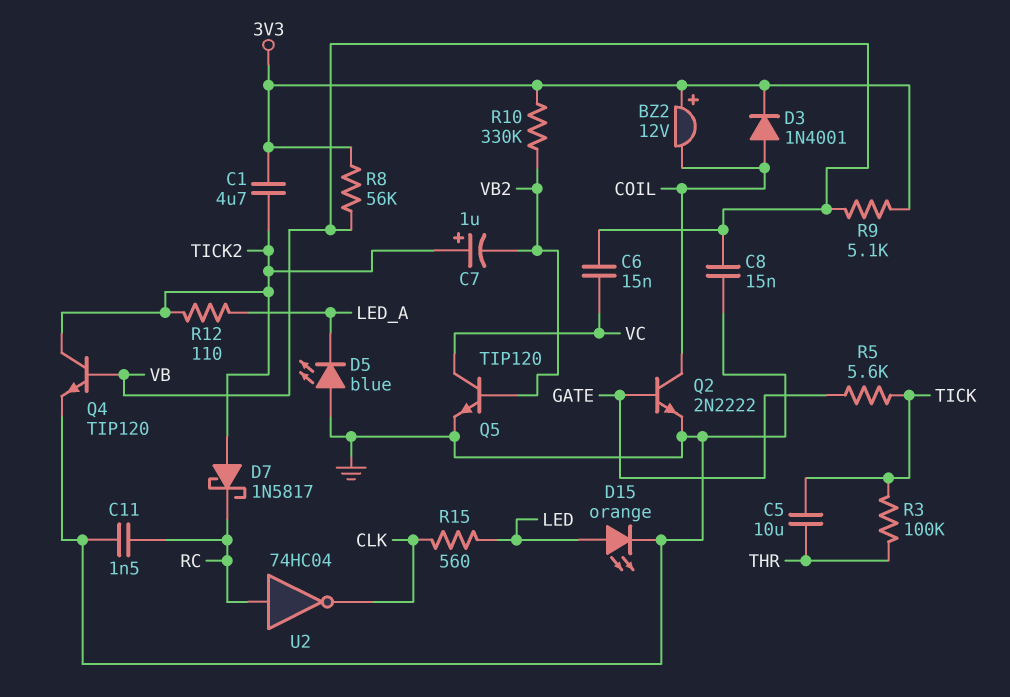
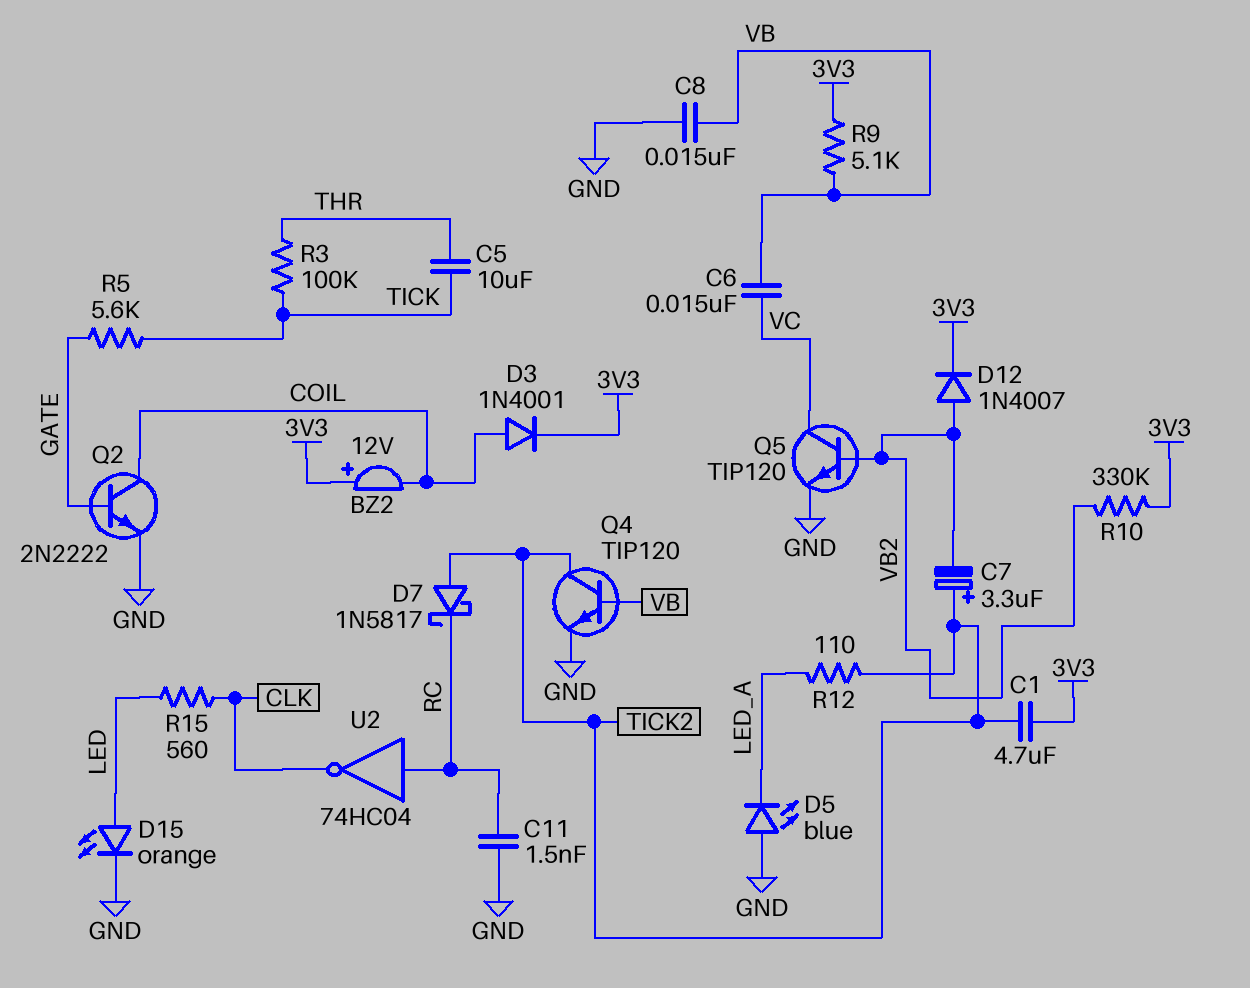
C7: 1uF (plus TICK2, minus VB2) -> 3.3uF (plus TICK2, minus VB2)
D12: none -> diode 1N4007 (A VB2, K 3V3)
R8: 56k (3V3, VB) -> none

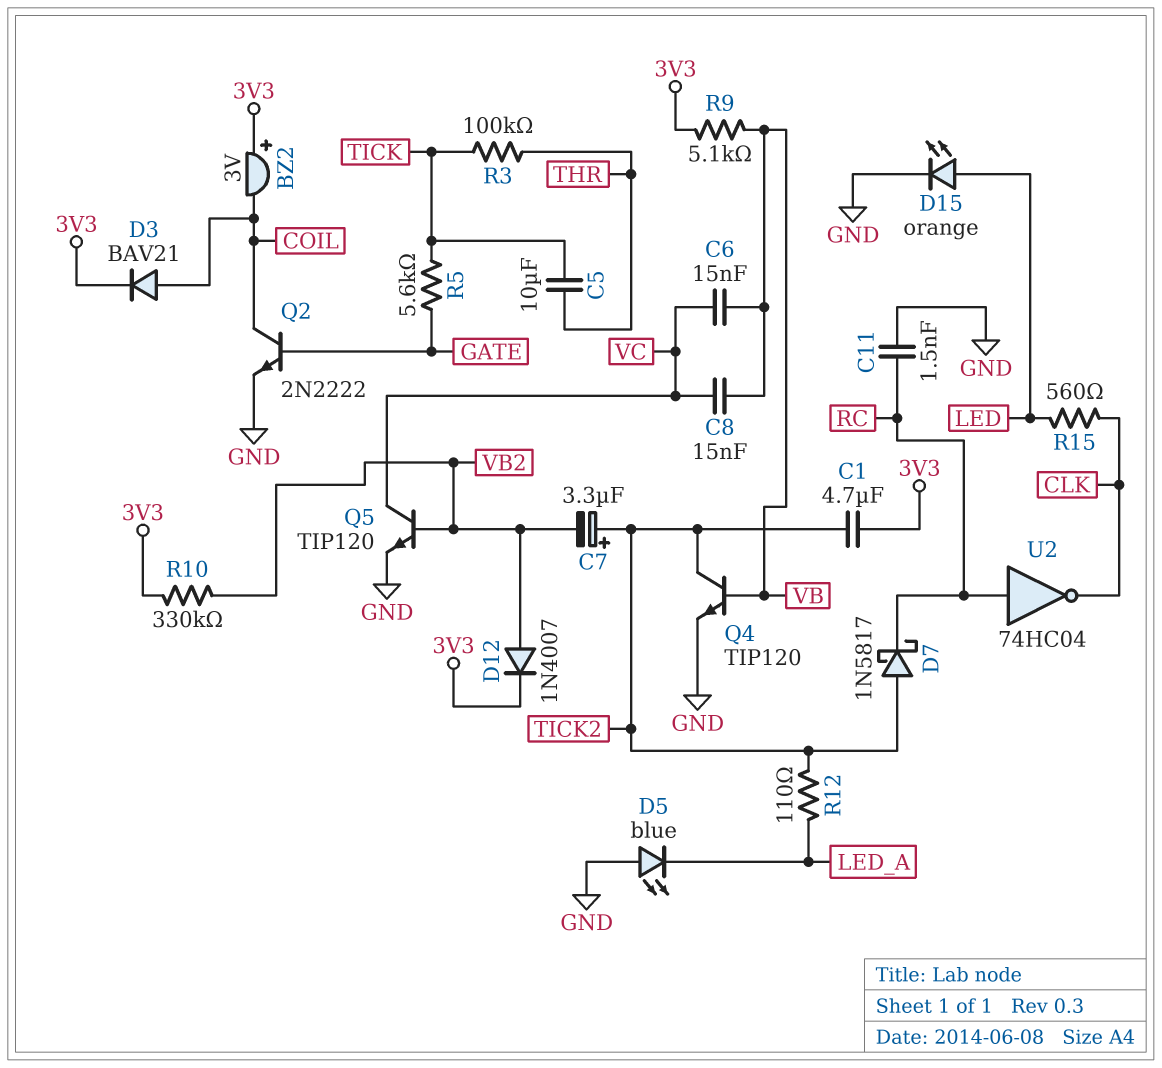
BZ2: buzzer 12V (plus 3V3, minus COIL) -> buzzer 3V (plus 3V3, minus COIL)
C8: 15nF (GND, VB) -> 15nF (VB, VC)
D3: diode 1N4001 (A COIL, K 3V3) -> diode BAV21 (A COIL, K 3V3)

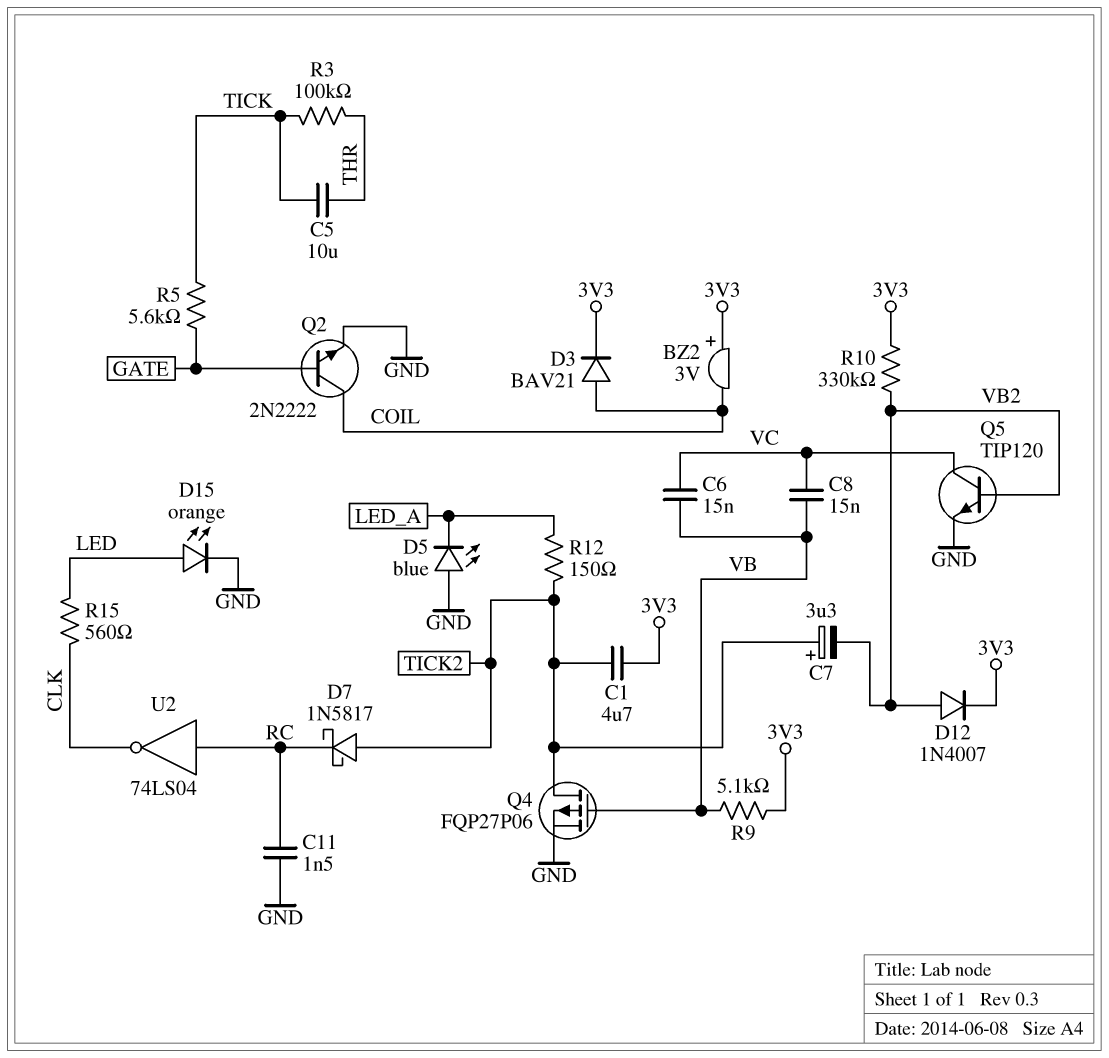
Q4: NPN TIP120 (B VB, C TICK2, E GND) -> PMOS FQP27P06 (G VB, D TICK2, S GND)
R12: 110 (LED_A, TICK2) -> 150 (LED_A, TICK2)
U2: NOT 74HC04 (in RC, out CLK) -> NOT 74LS04 (in RC, out CLK)

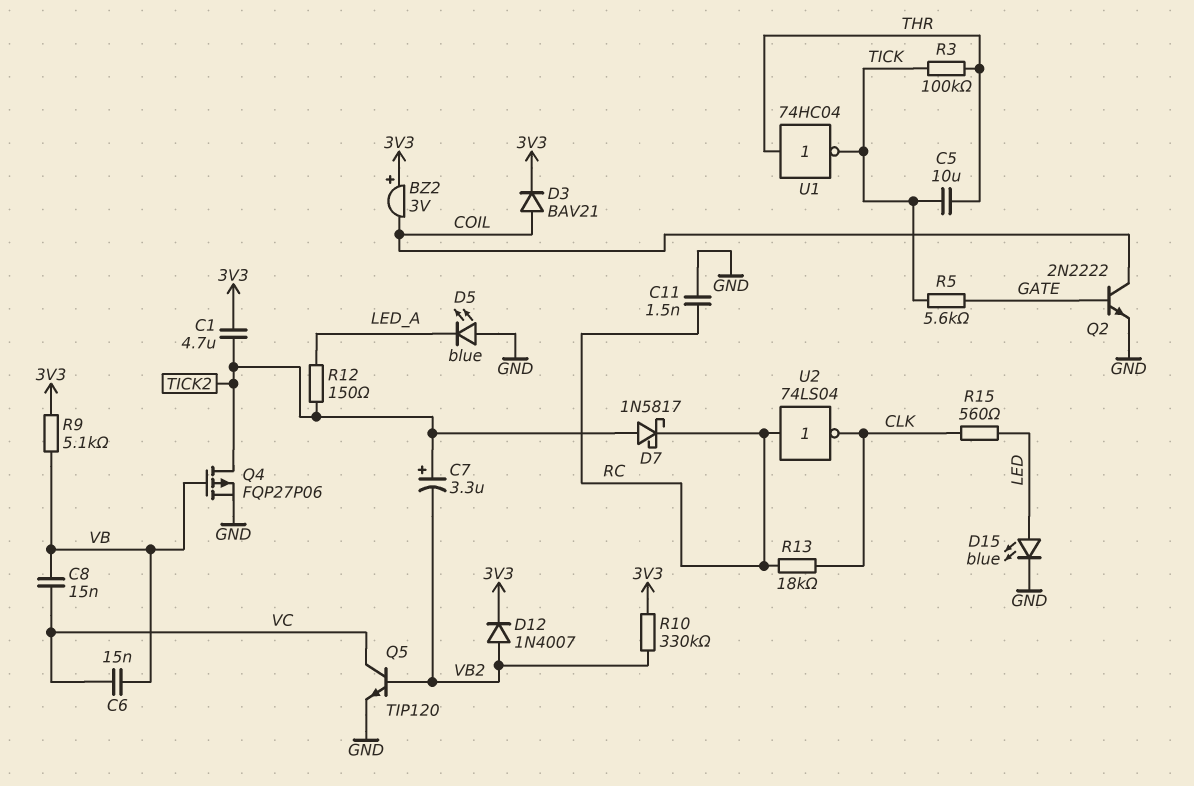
D15: LED orange (A LED, K GND) -> LED blue (A LED, K GND)
R13: none -> 18k (CLK, RC)
U1: none -> NOT 74HC04 (in THR, out TICK)

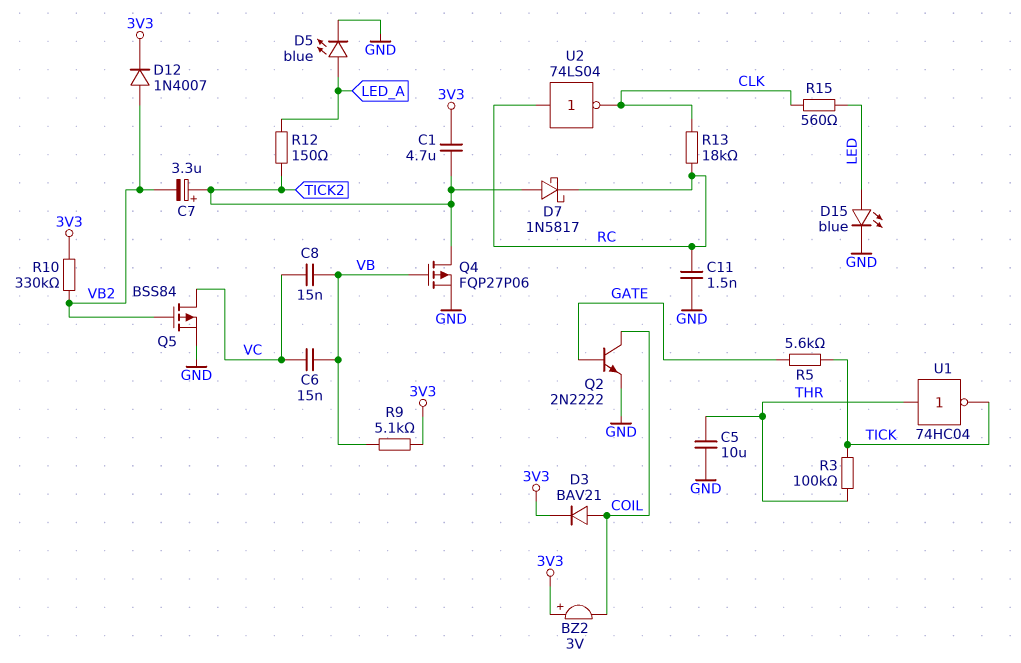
C5: 10uF (THR, TICK) -> 10uF (GND, THR)
D5: LED blue (A GND, K LED_A) -> LED blue (A LED_A, K GND)
Q5: NPN TIP120 (B VB2, C VC, E GND) -> PMOS BSS84 (G VB2, D VC, S GND)

